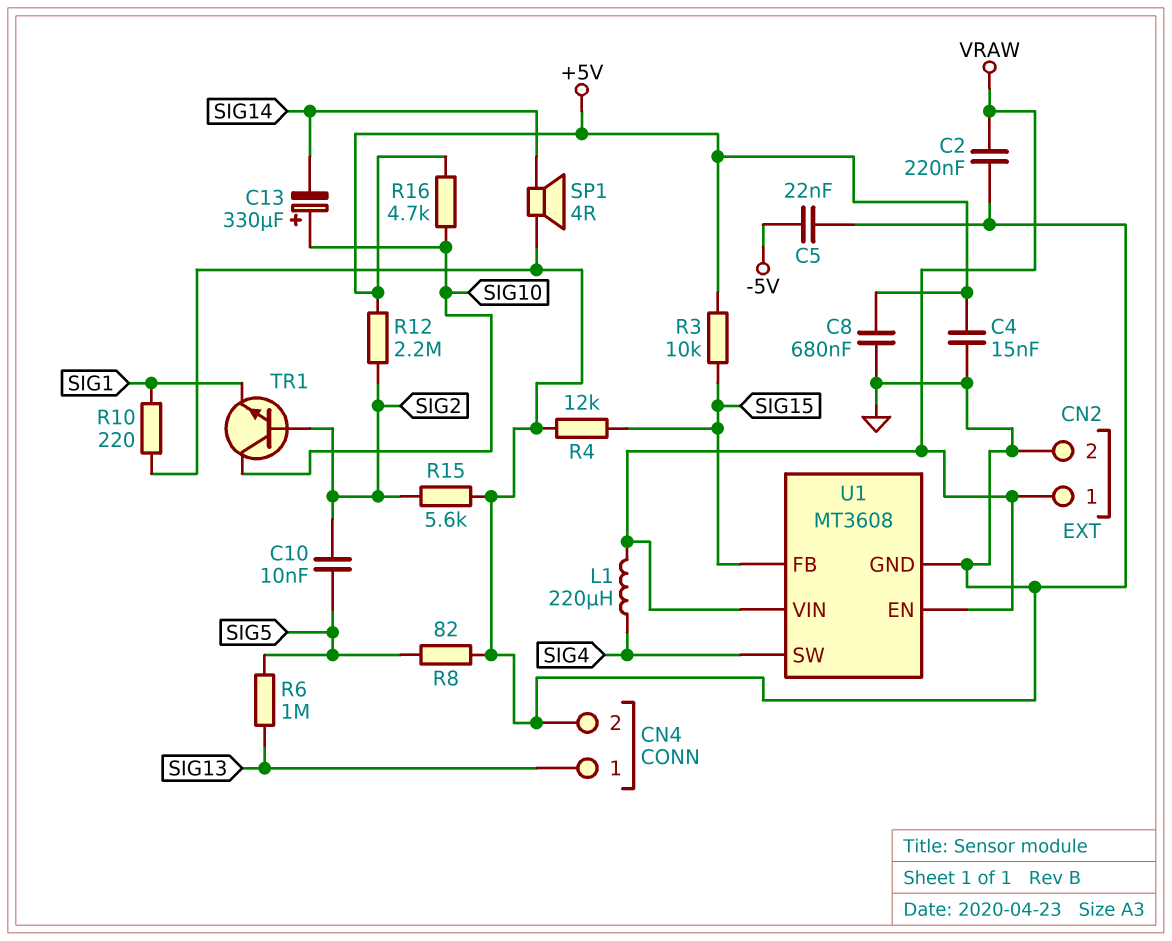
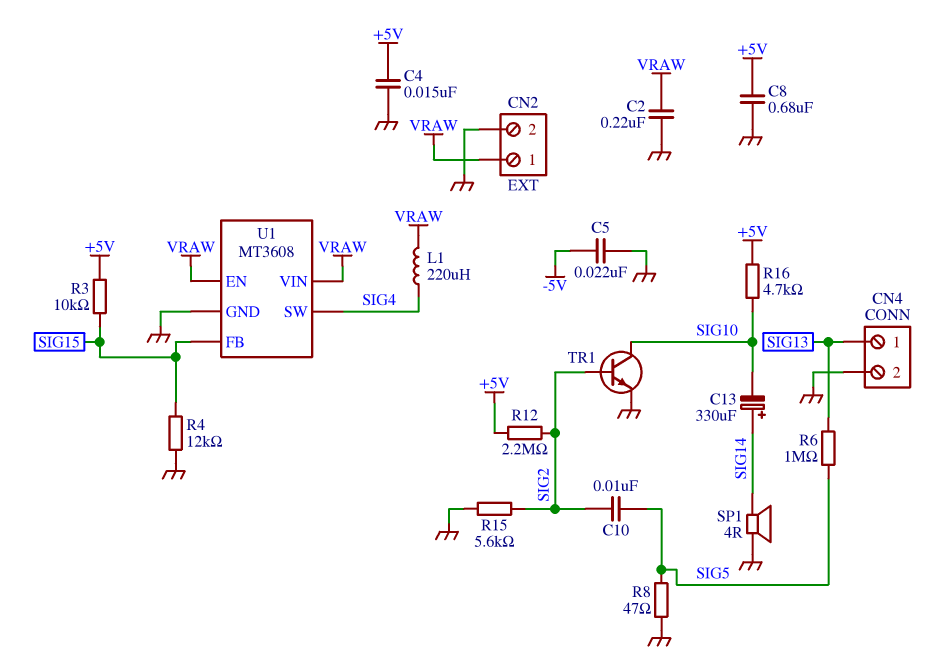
C13: 330uF (plus SIG10, minus SIG14) -> 330uF (plus SIG14, minus SIG10)
R8: 82 (GND, SIG5) -> 47 (GND, SIG5)
R10: 220 (GND, SIG1) -> none
TR1: NPN (B SIG2, C SIG10, E SIG1) -> NPN (B SIG2, C SIG10, E GND)

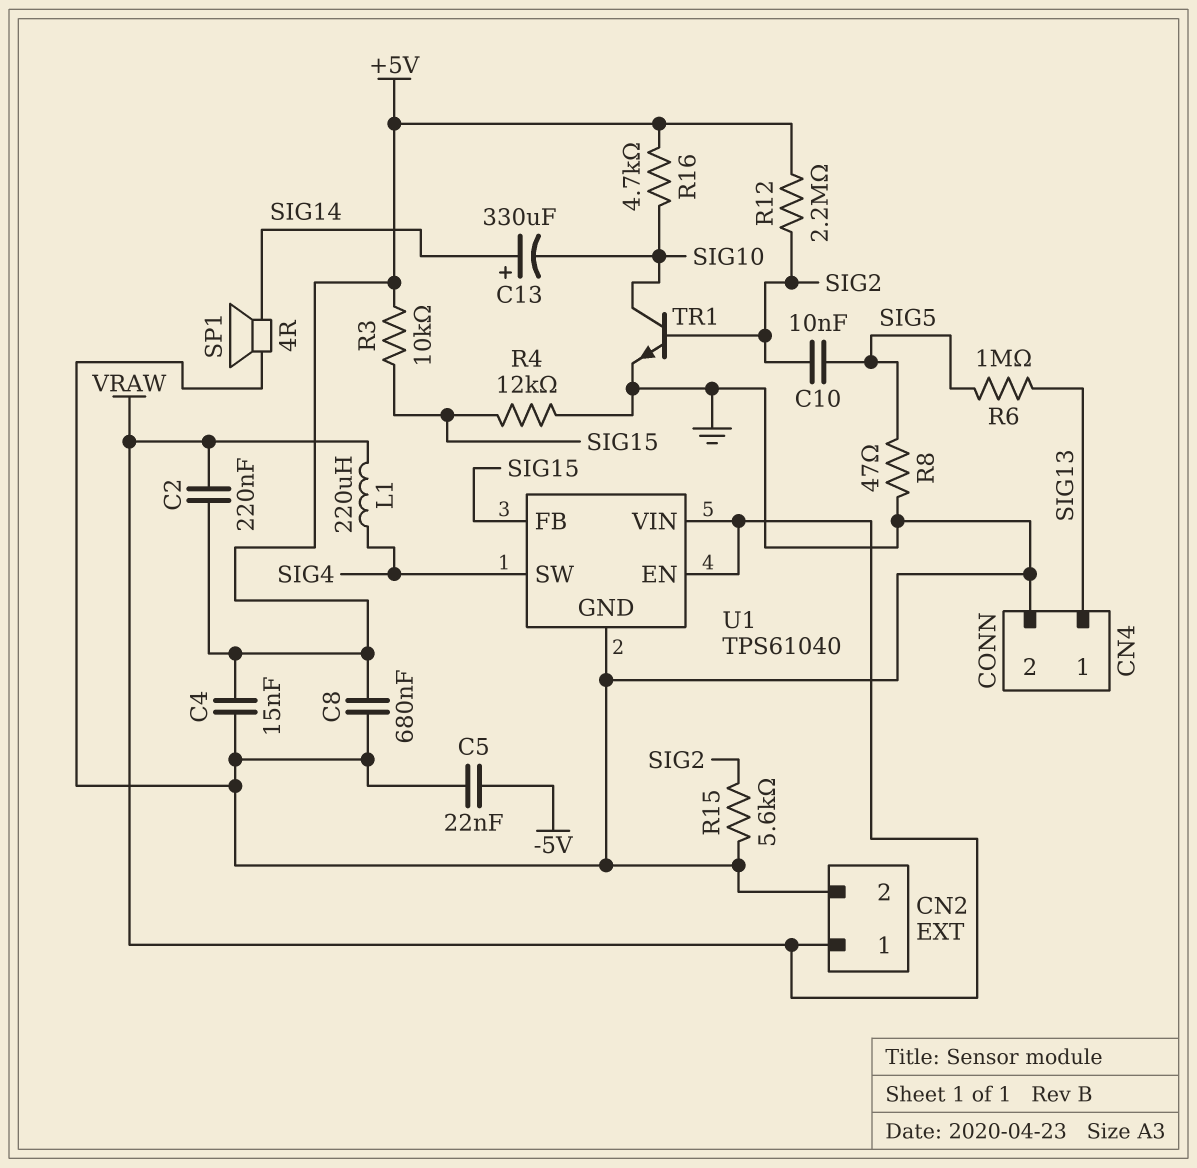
C2: 220nF (GND, VRAW) -> 220nF (+5V, VRAW)
U1: MT3608 -> TPS61040

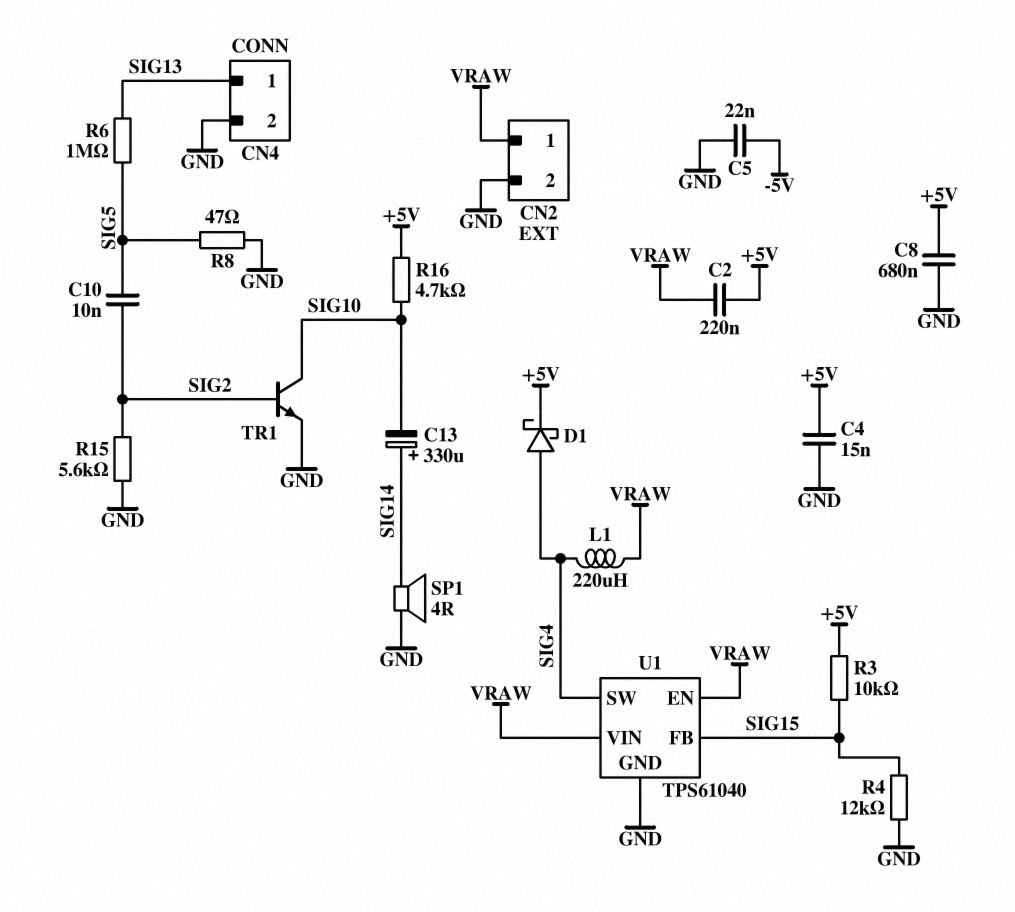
D1: none -> schottky (A SIG4, K +5V)
R12: 2.2M (+5V, SIG2) -> none

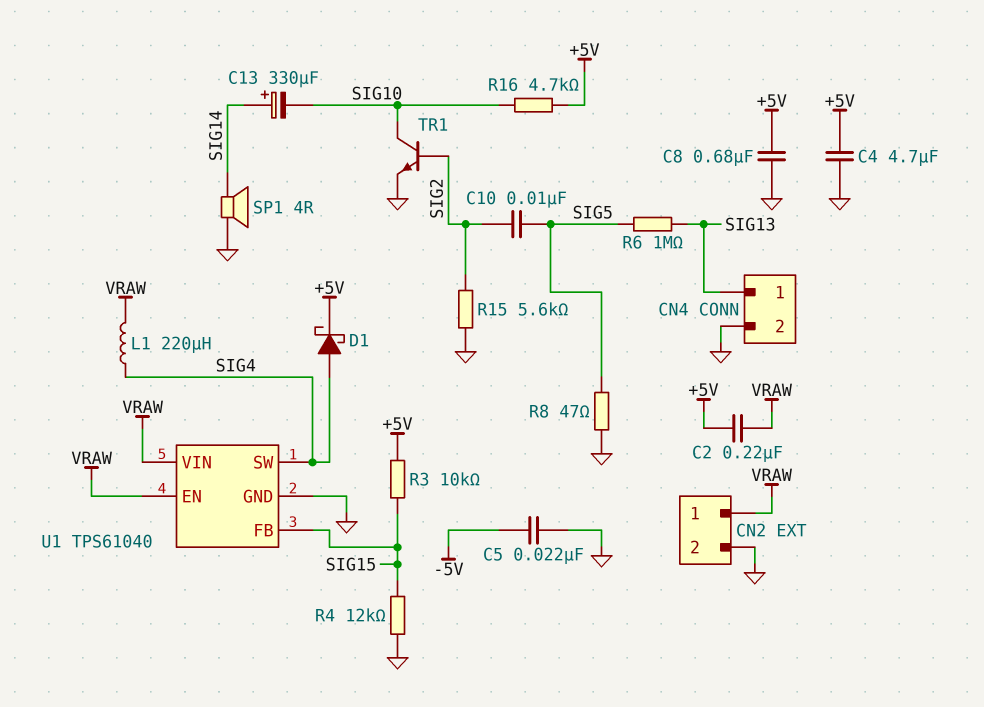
C4: 15nF (+5V, GND) -> 4.7uF (+5V, GND)

